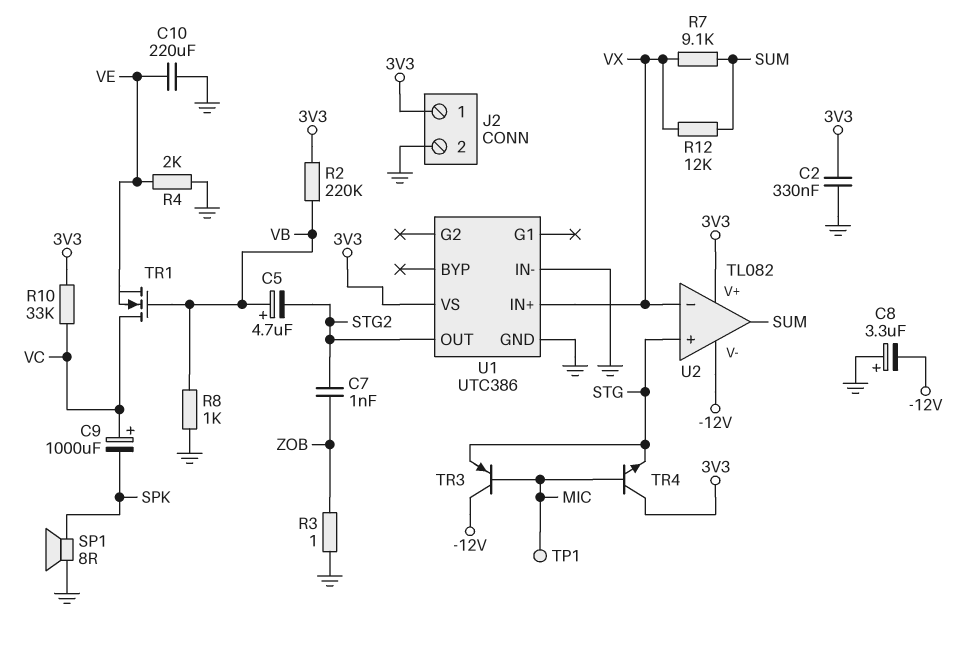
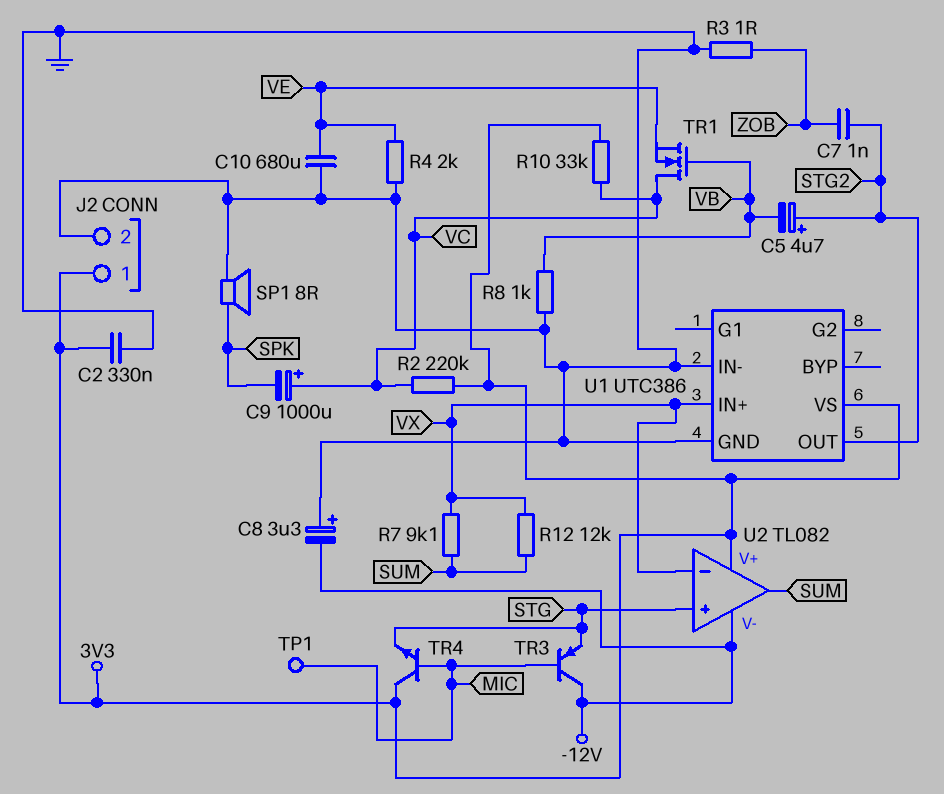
C5: 4.7uF (plus VB, minus STG2) -> 4.7uF (plus STG2, minus VB)
C10: 220uF (GND, VE) -> 680uF (GND, VE)
R2: 220k (3V3, VB) -> 220k (3V3, VC)

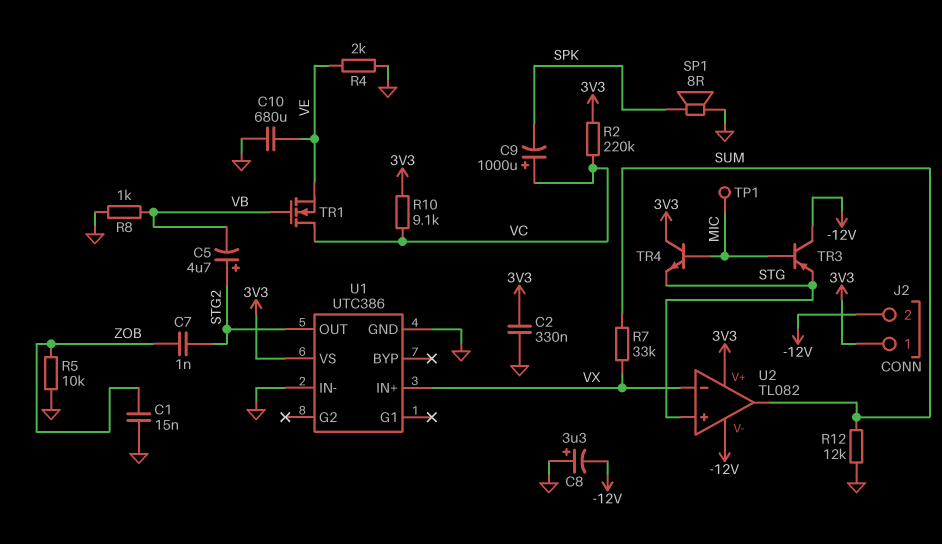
C1: none -> 15nF (GND, ZOB)
J2 pin 2: GND -> -12V
R3: 1 (GND, ZOB) -> none
R5: none -> 10k (GND, ZOB)
R7: 9.1k (SUM, VX) -> 33k (SUM, VX)
R10: 33k (3V3, VC) -> 9.1k (3V3, VC)
R12: 12k (SUM, VX) -> 12k (GND, SUM)

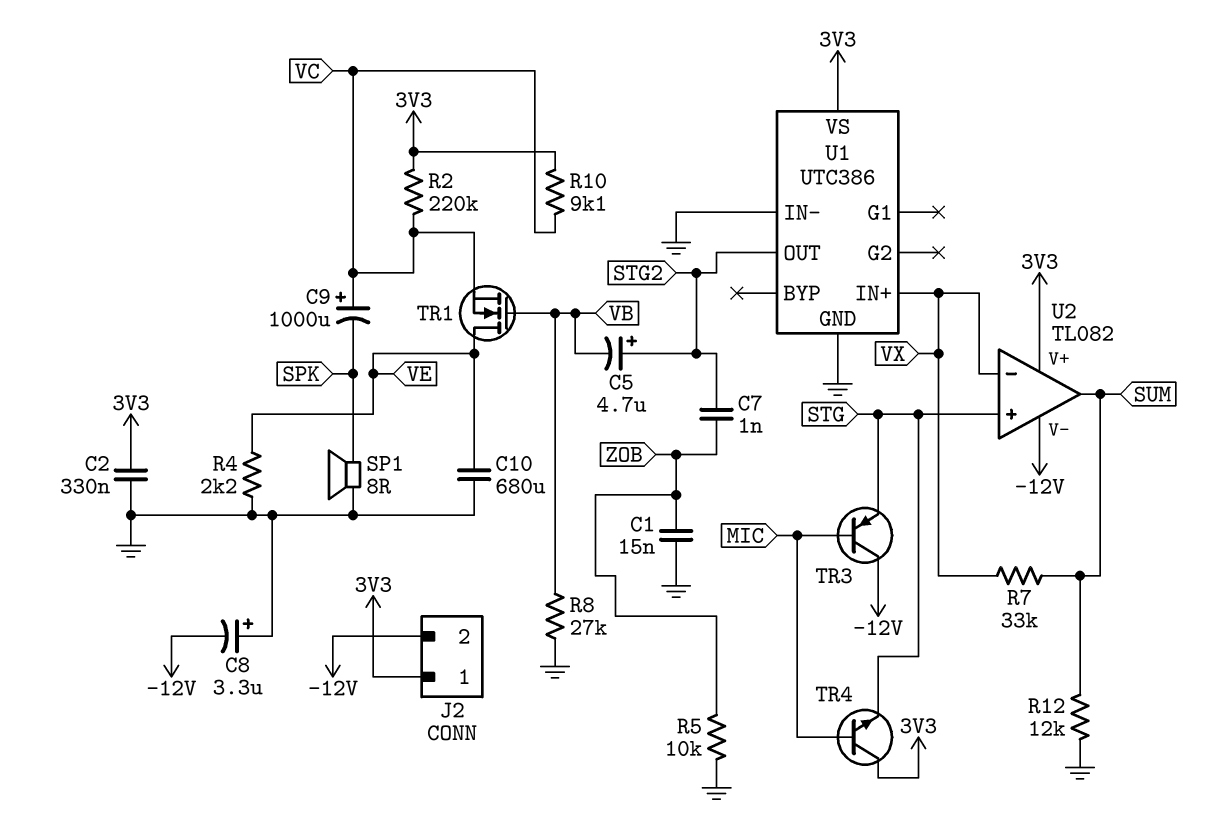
R4: 2k (GND, VE) -> 2.2k (GND, VE)
R8: 1k (GND, VB) -> 27k (GND, VB)
TP1: test point (MIC) -> none
TR1: NMOS (G VB, D VC, S VE) -> NMOS (G VB, D VE, S VC)

